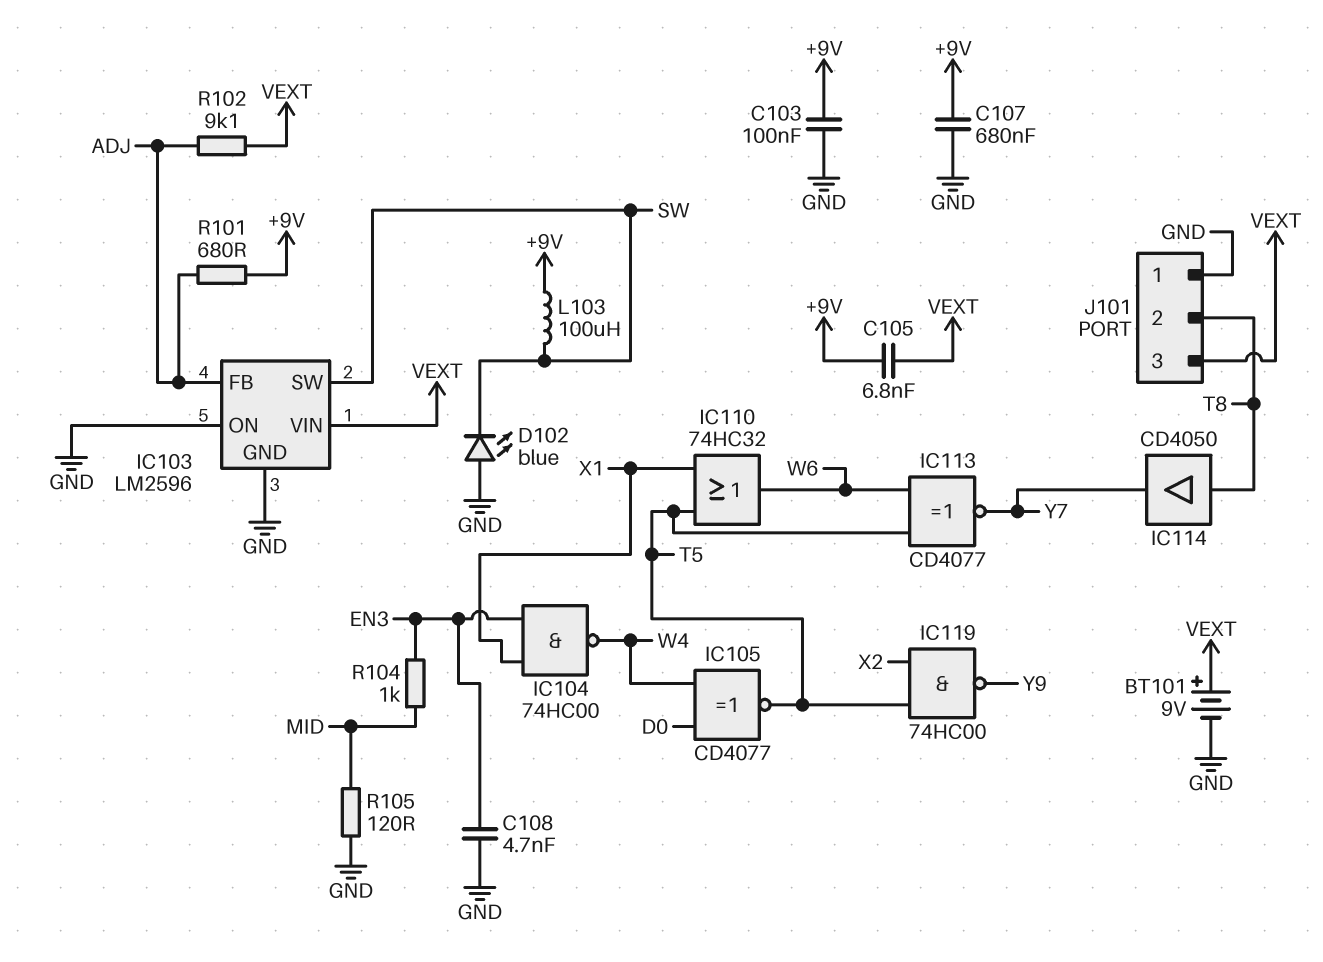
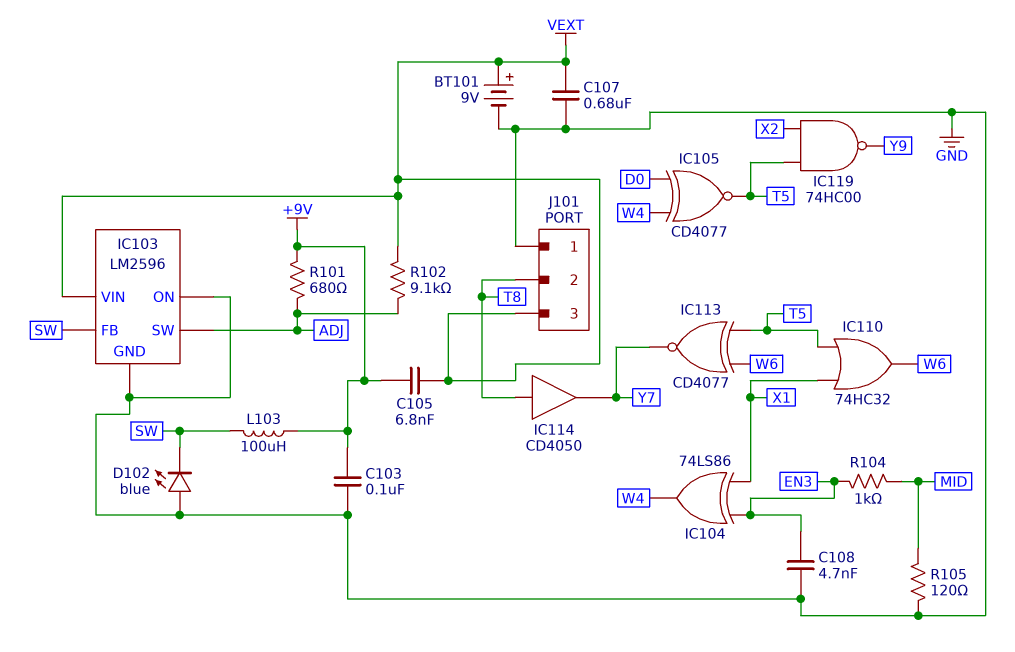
C107: 680nF (+9V, GND) -> 680nF (GND, VEXT)
IC103 pin FB: ADJ -> SW
IC103 pin SW: SW -> ADJ
IC104: NAND 74HC00 (in EN3, in X1, out W4) -> XOR 74LS86 (in EN3, in X1, out W4)

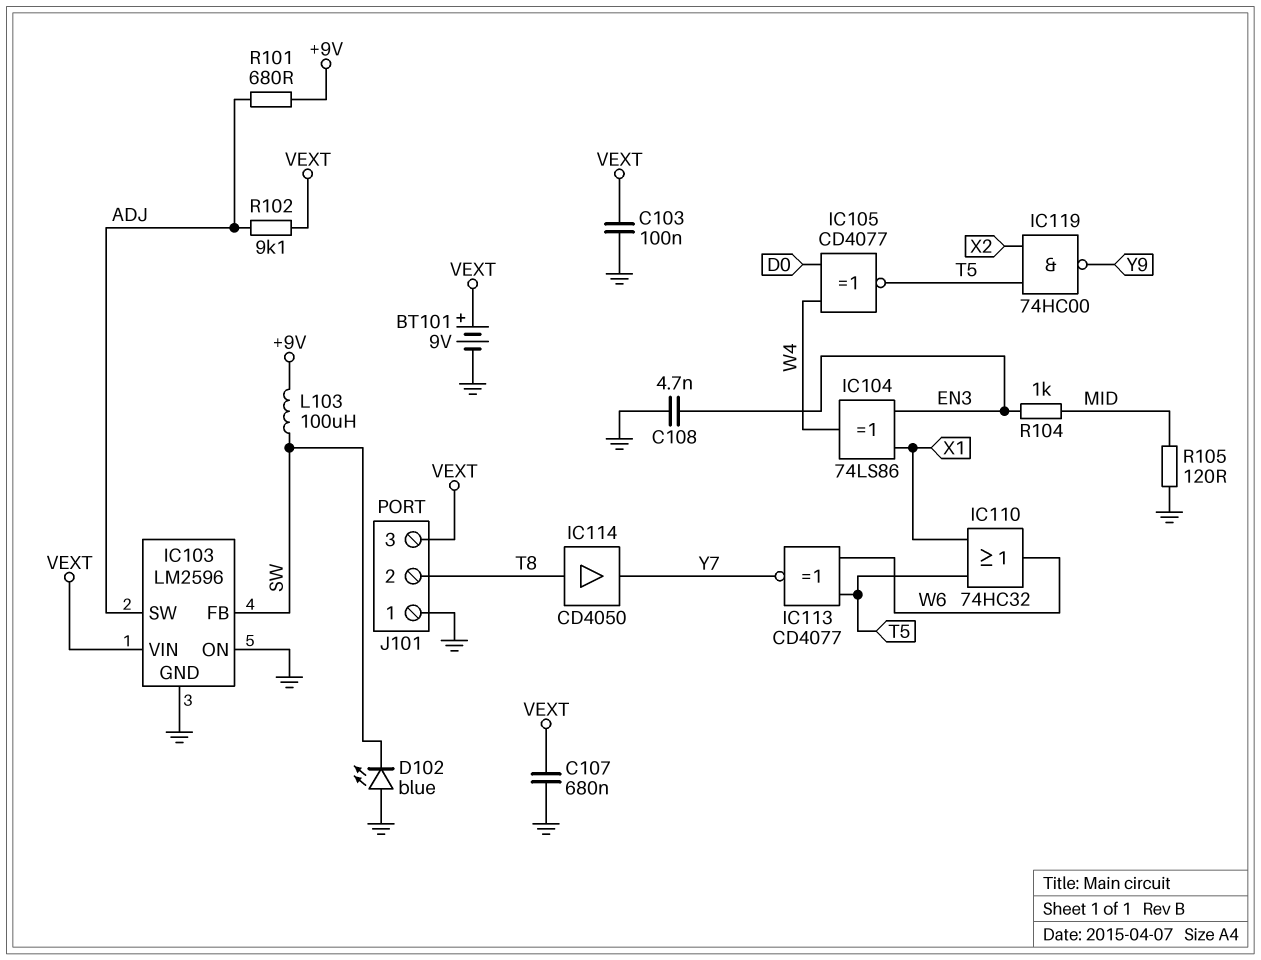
C103: 100nF (+9V, GND) -> 100nF (GND, VEXT)
C105: 6.8nF (+9V, VEXT) -> none

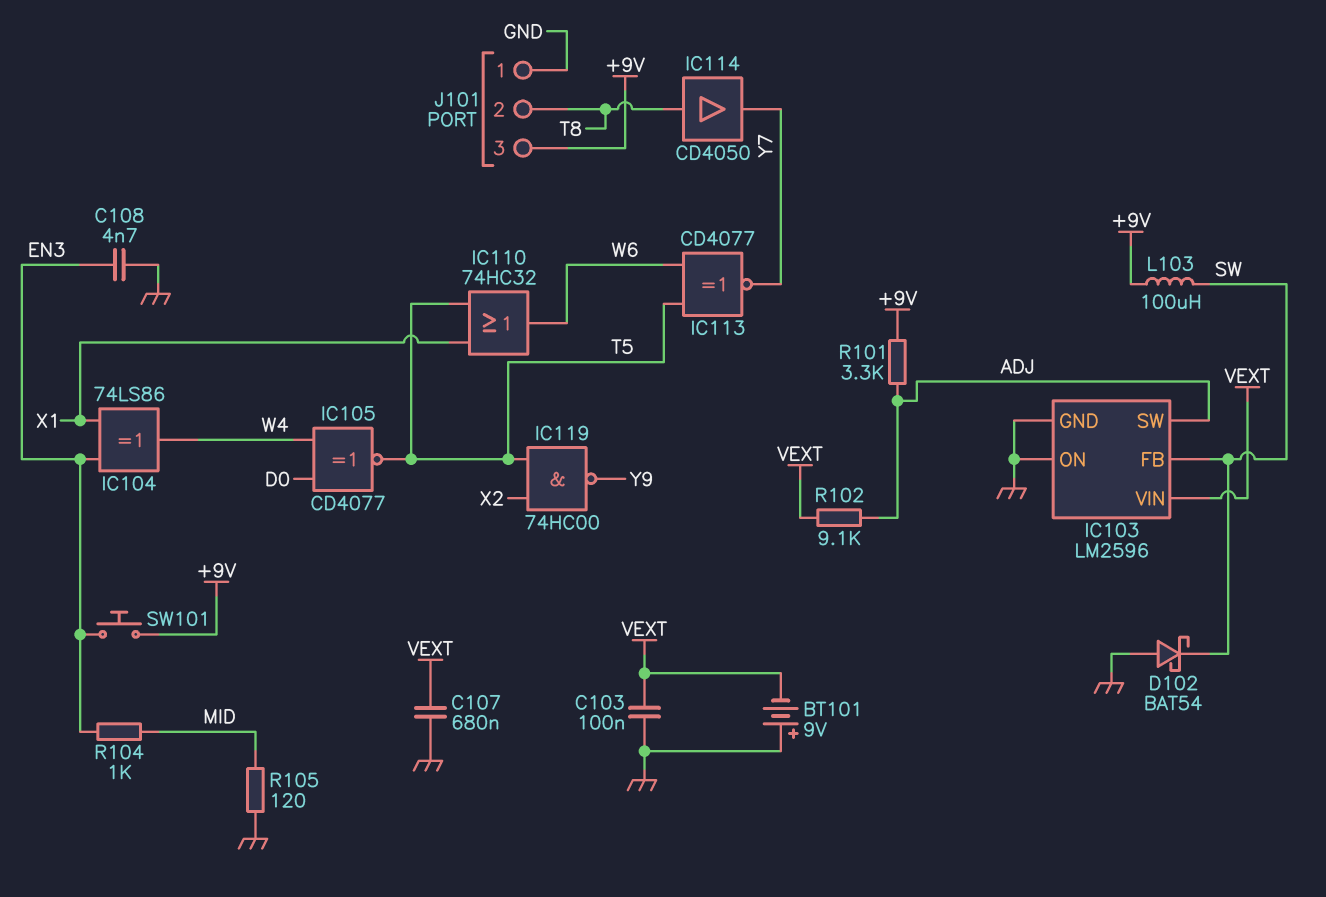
BT101: 9V (plus VEXT, minus GND) -> 9V (plus GND, minus VEXT)
D102: LED blue (A GND, K SW) -> schottky BAT54 (A GND, K SW)
J101 pin 3: VEXT -> +9V
R101: 680 (+9V, ADJ) -> 3.3k (+9V, ADJ)
SW101: none -> button (+9V, EN3)

